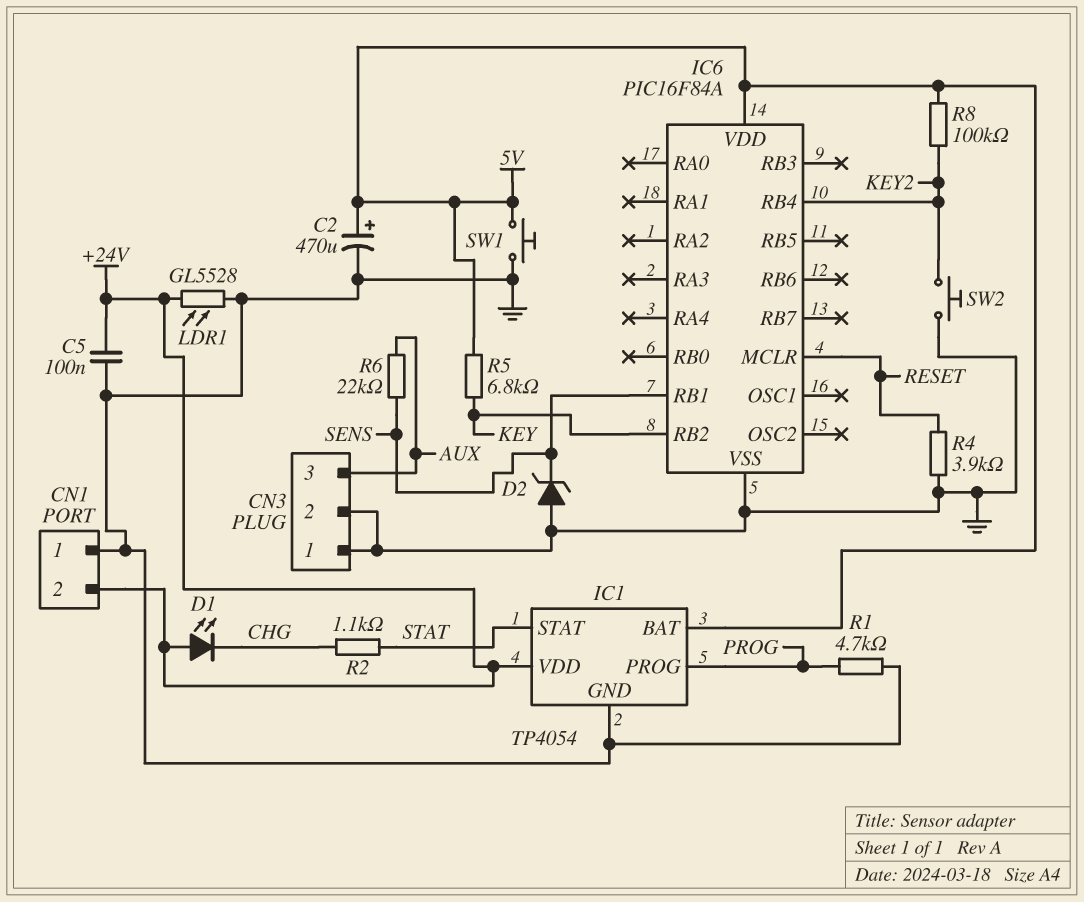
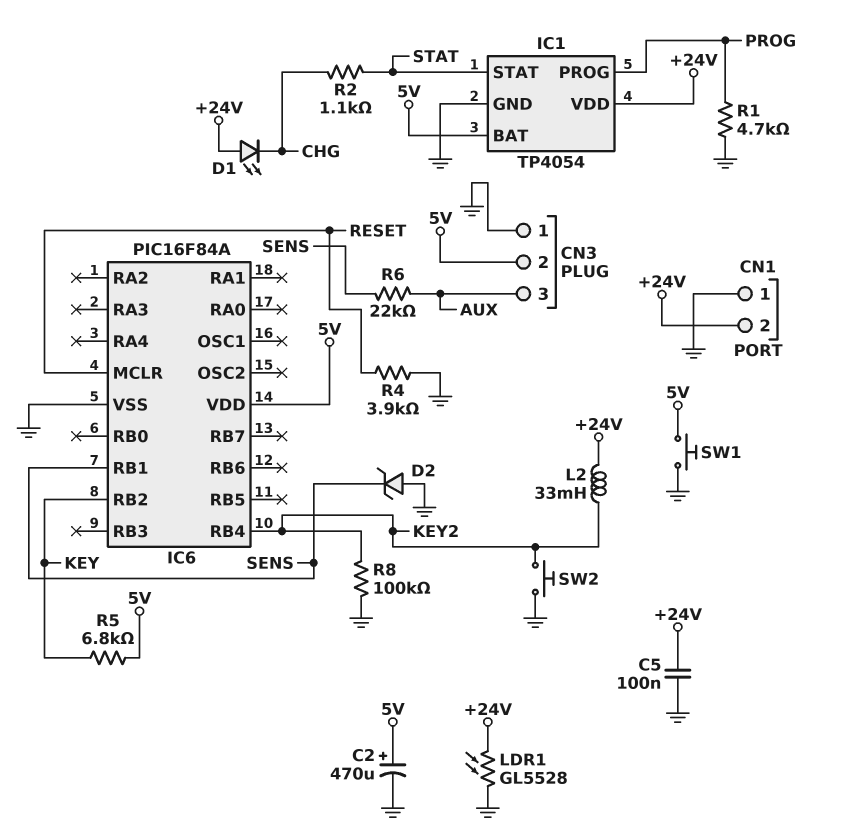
CN3 pin 2: GND -> 5V
L2: none -> 33mH (+24V, KEY2)
R8: 100k (5V, KEY2) -> 100k (GND, KEY2)

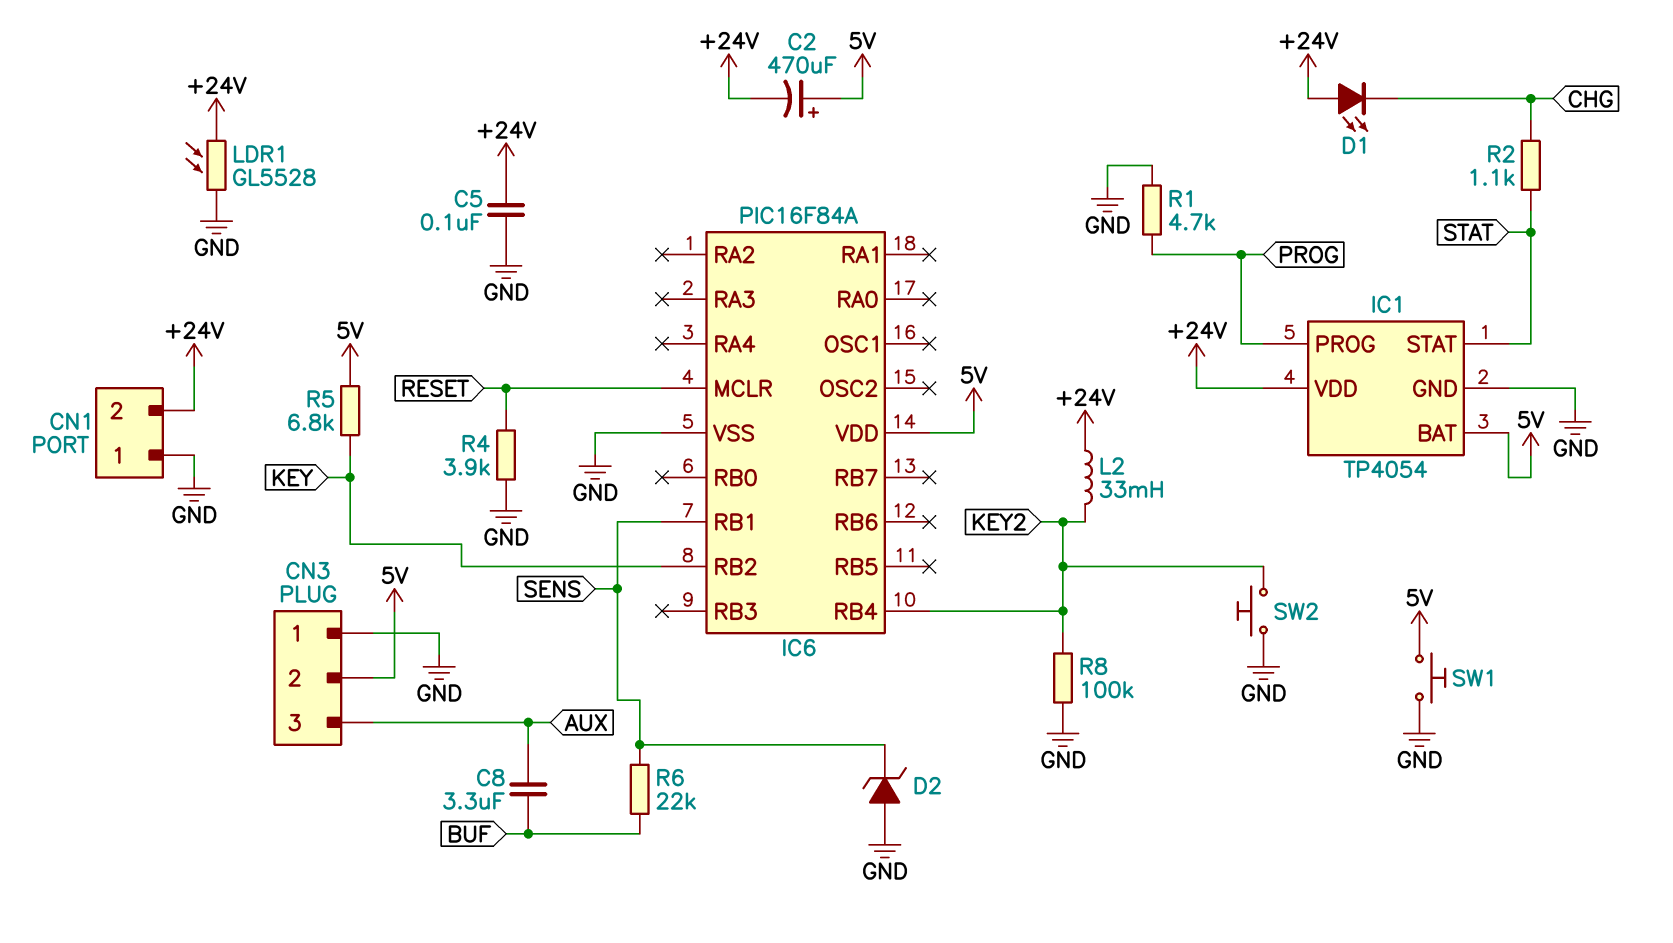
C2: 470uF (plus 5V, minus GND) -> 470uF (plus 5V, minus +24V)
C8: none -> 3.3uF (AUX, BUF)
R6: 22k (AUX, SENS) -> 22k (BUF, SENS)

